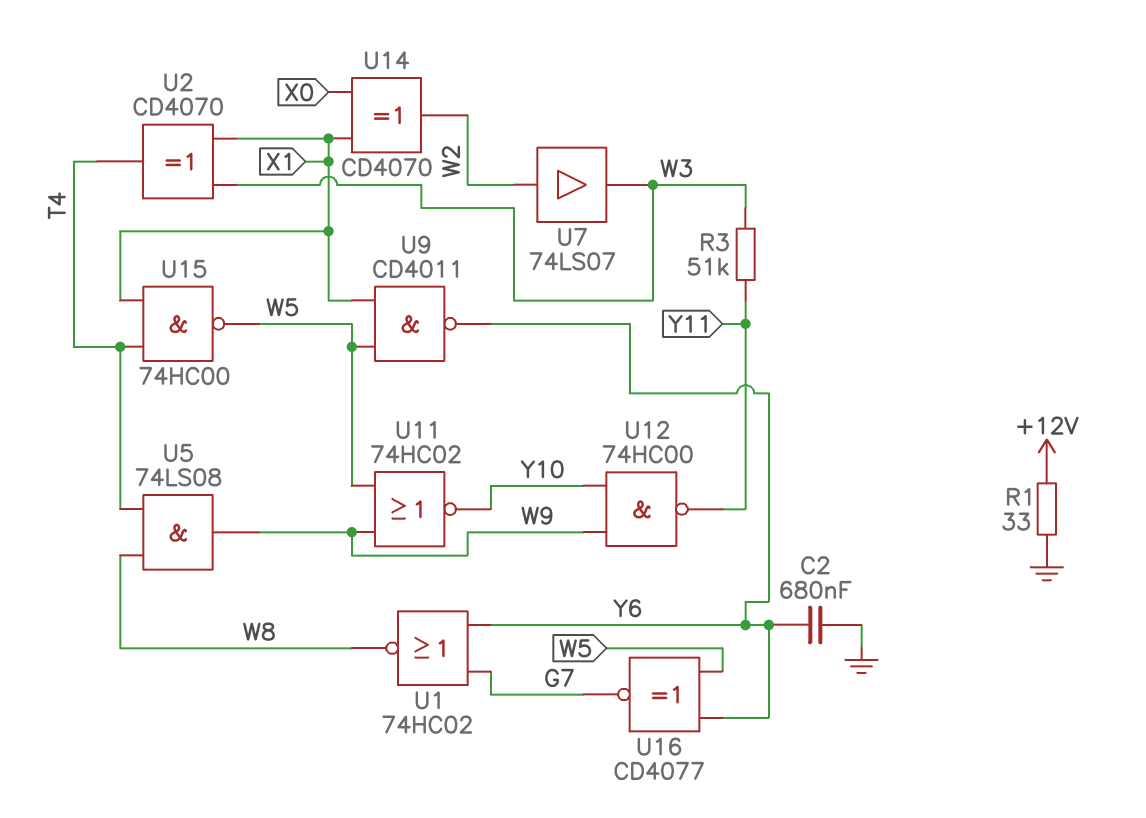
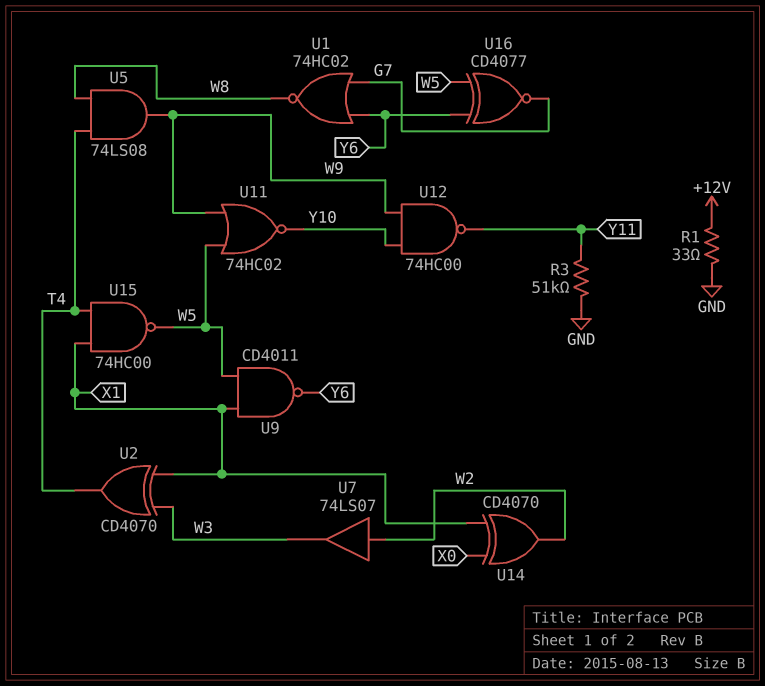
C2: 680nF (GND, Y6) -> none
R3: 51k (W3, Y11) -> 51k (GND, Y11)

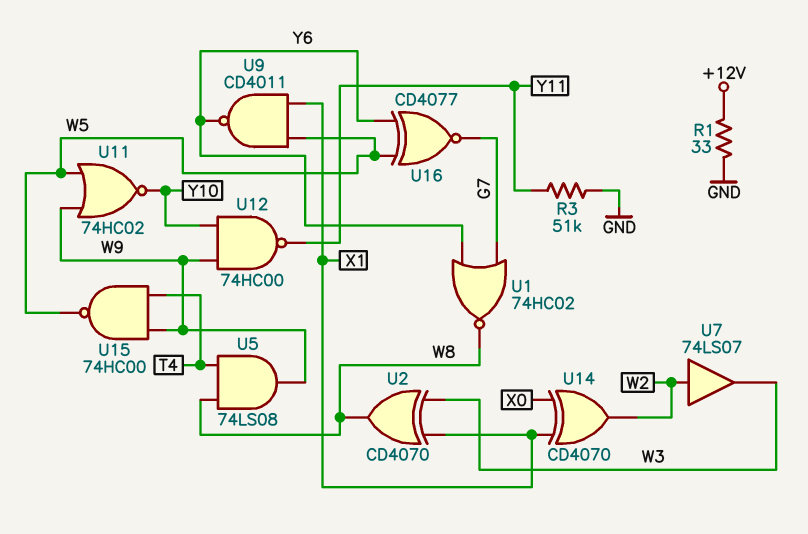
U2: XOR CD4070 (in W3, in X1, out T4) -> XOR CD4070 (in W3, in X1, out W8)
U15: NAND 74HC00 (in T4, in X1, out W5) -> NAND 74HC00 (in T4, in W9, out W5)

